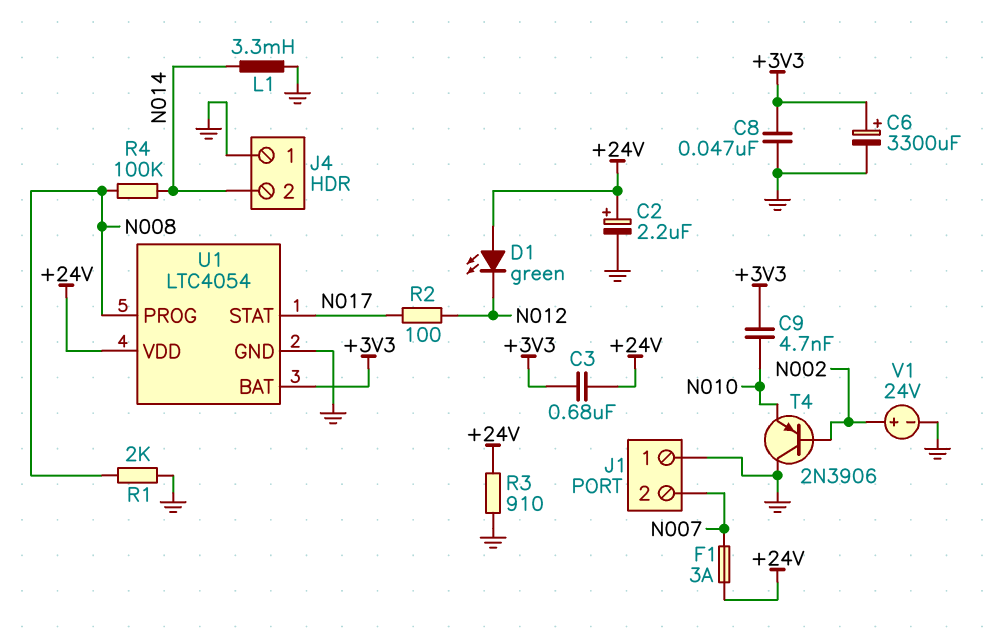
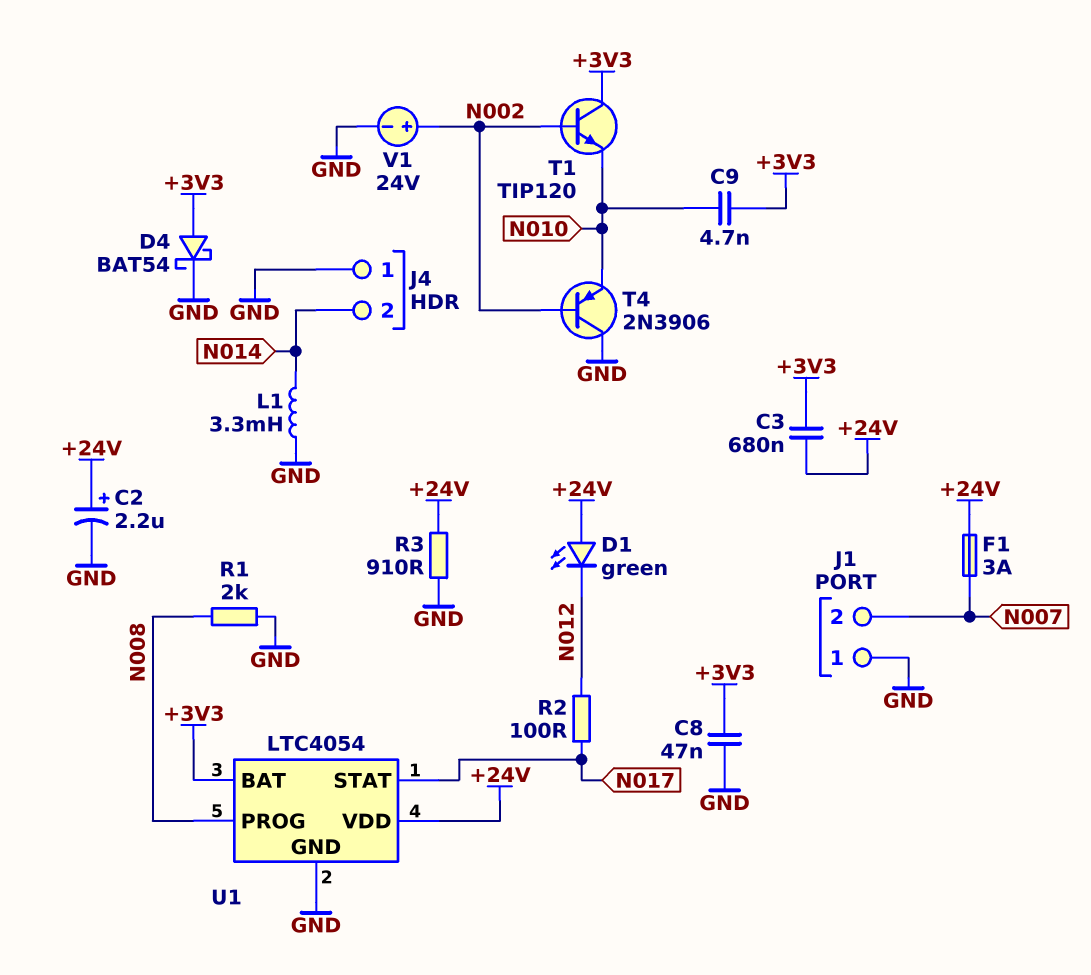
C6: 3300uF (plus +3V3, minus GND) -> none
D4: none -> schottky BAT54 (A +3V3, K GND)
R4: 100k (N008, N014) -> none
T1: none -> NPN TIP120 (B N002, C +3V3, E N010)

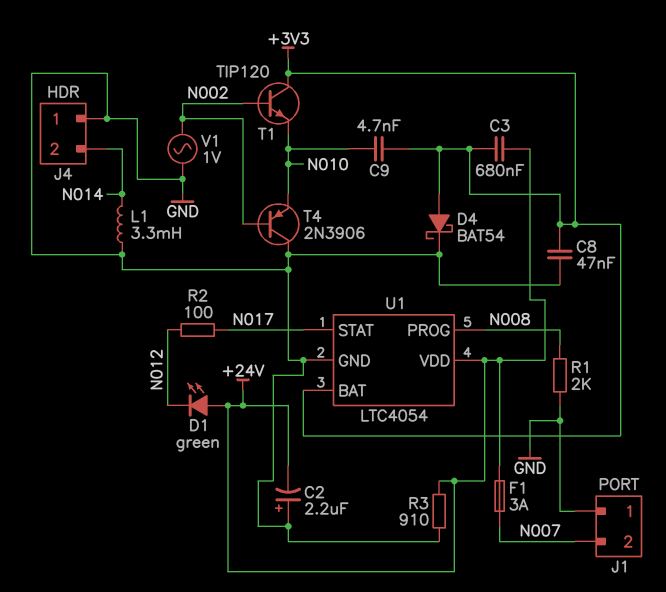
C2: 2.2uF (plus +24V, minus GND) -> 2.2uF (plus GND, minus +24V)
V1: 24V (plus N002, minus GND) -> AC 1V (GND, N002)

